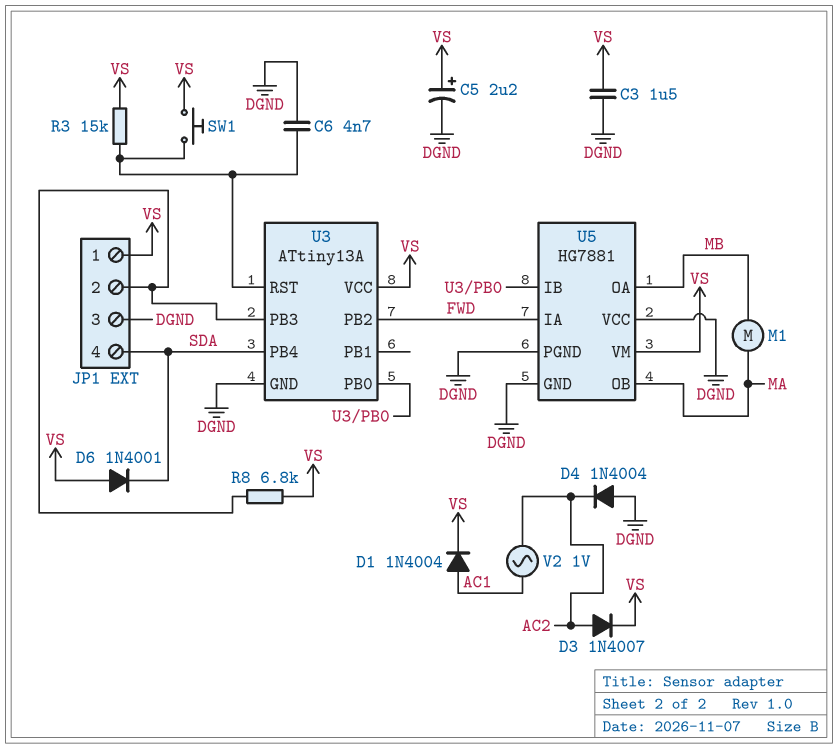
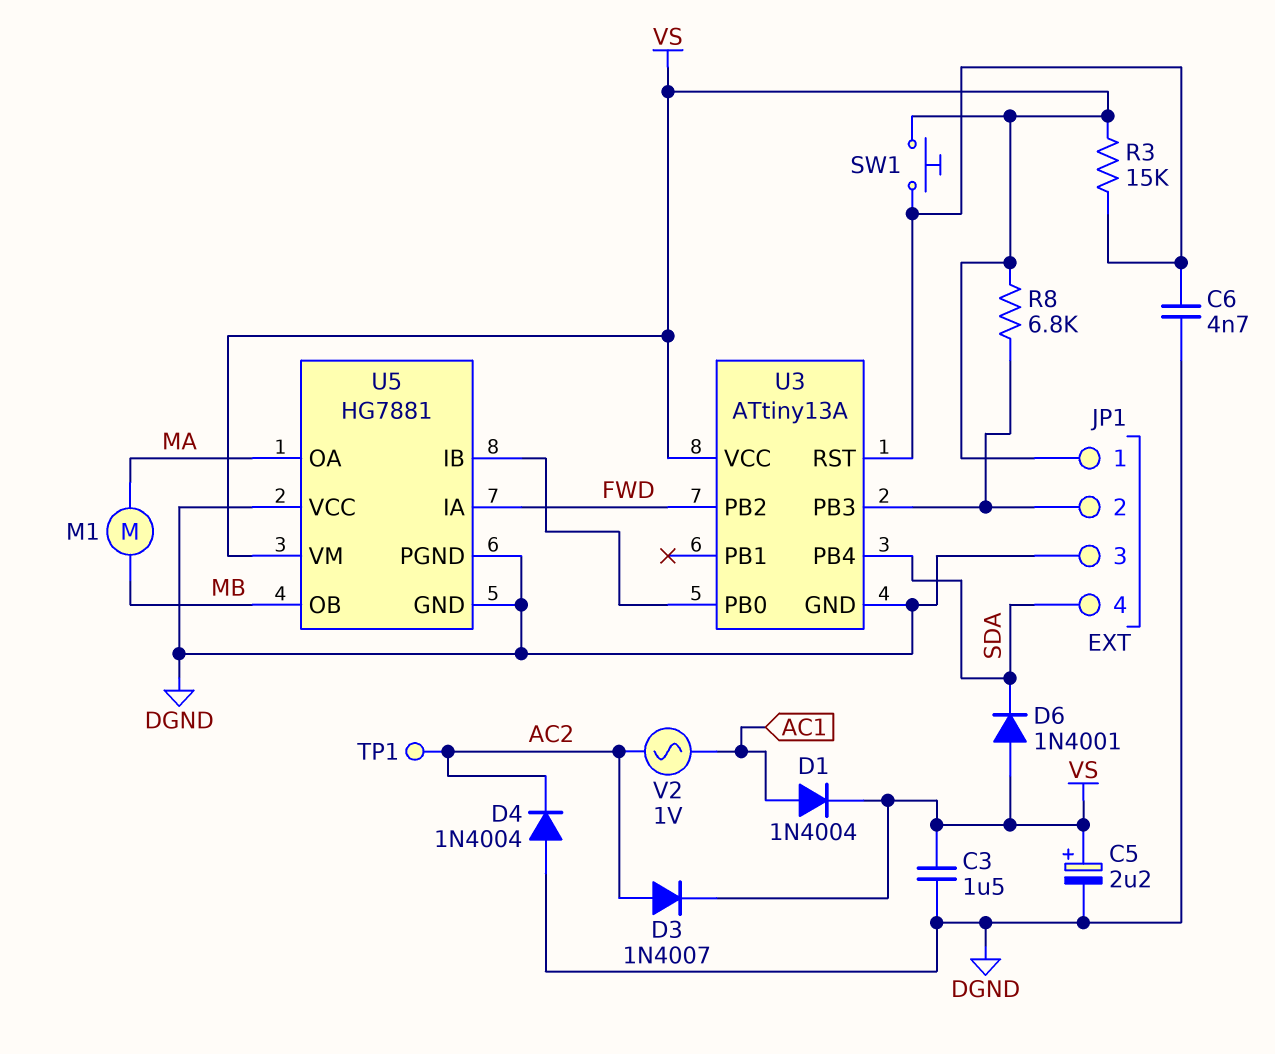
TP1: none -> test point (AC2)
U5 pin OA: MB -> MA
U5 pin OB: MA -> MB

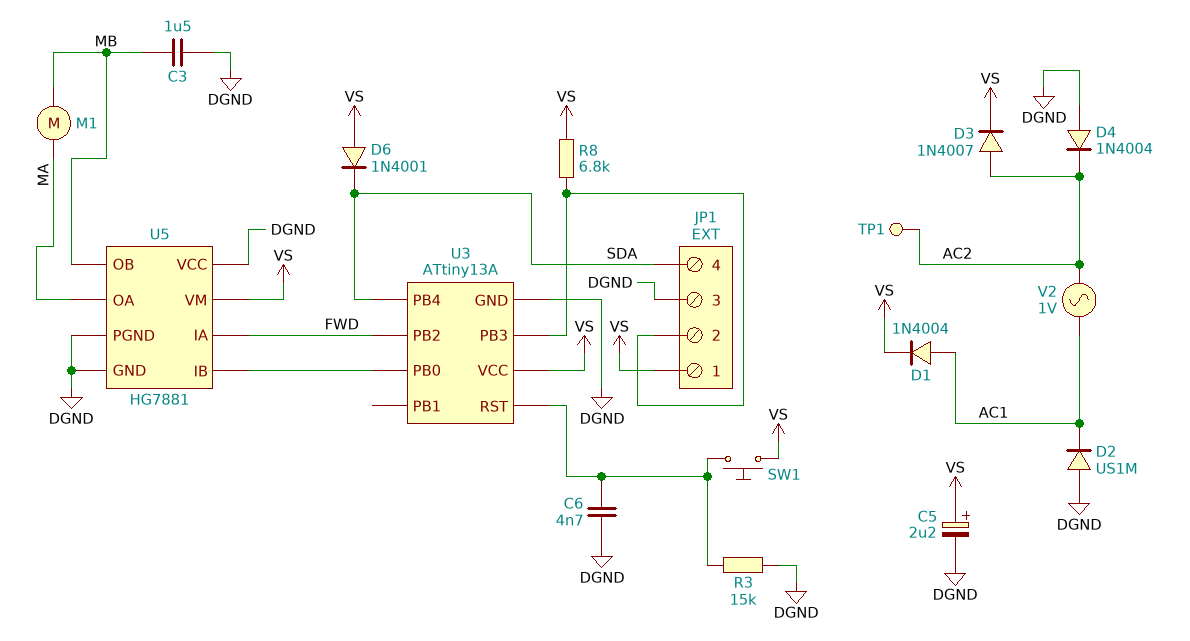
C3: 1.5uF (DGND, VS) -> 1.5uF (DGND, MB)
D2: none -> diode US1M (A DGND, K AC1)
R3: 15k (U3/RST, VS) -> 15k (DGND, U3/RST)

